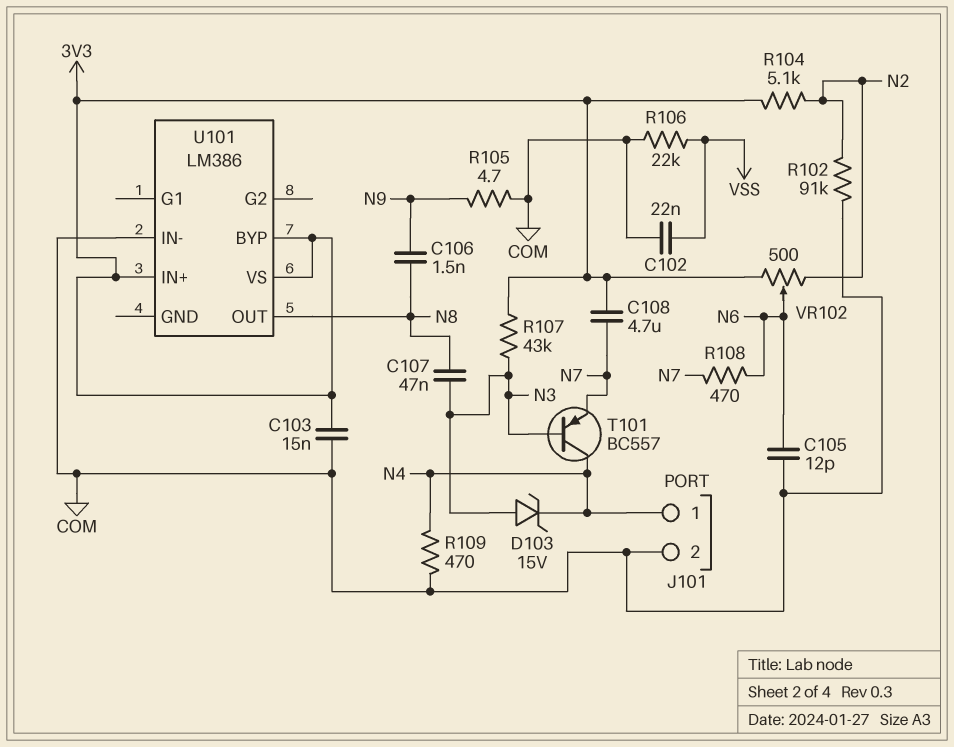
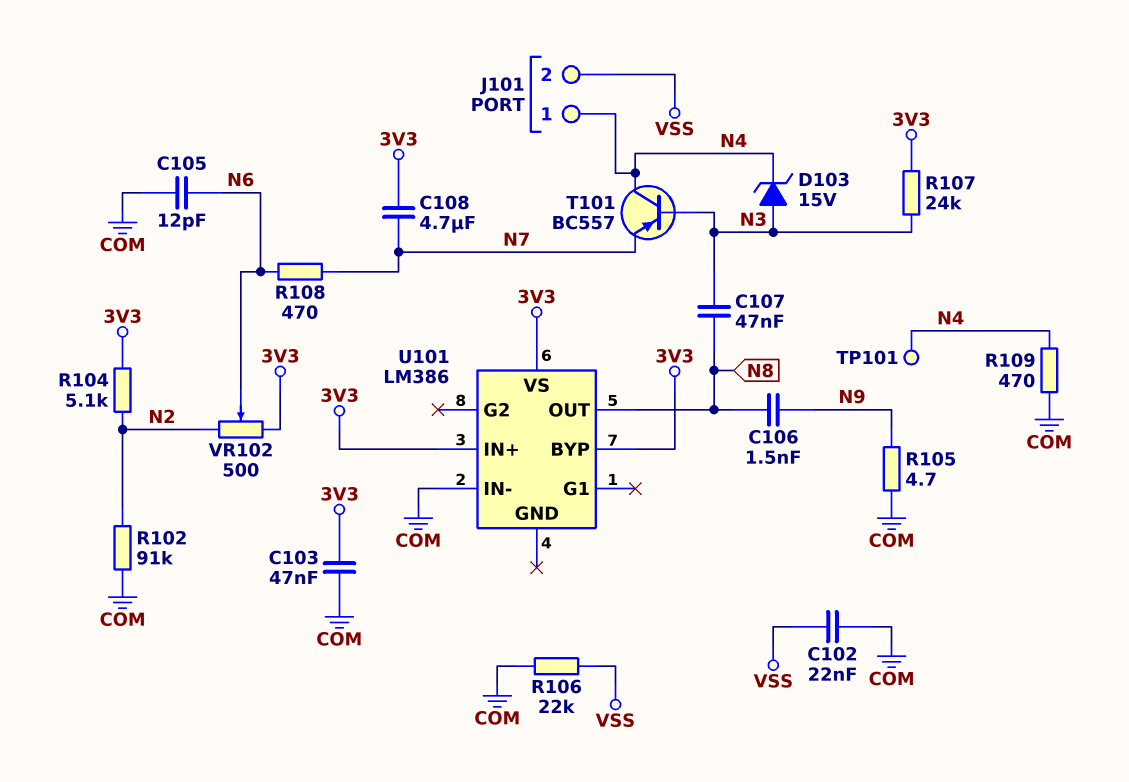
C103: 15nF (3V3, COM) -> 47nF (3V3, COM)
J101 pin 2: COM -> VSS
R107: 43k (3V3, N3) -> 24k (3V3, N3)
TP101: none -> test point (N4)

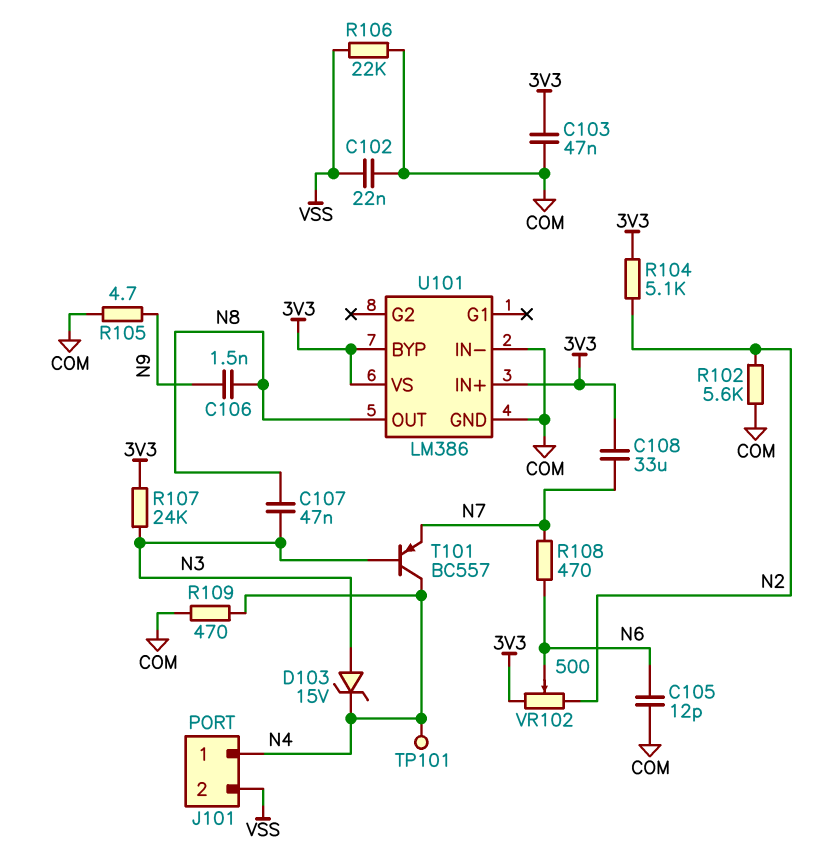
C108: 4.7uF (3V3, N7) -> 33uF (3V3, N7)
R102: 91k (COM, N2) -> 5.6k (COM, N2)
U101 pin GND: none -> COM

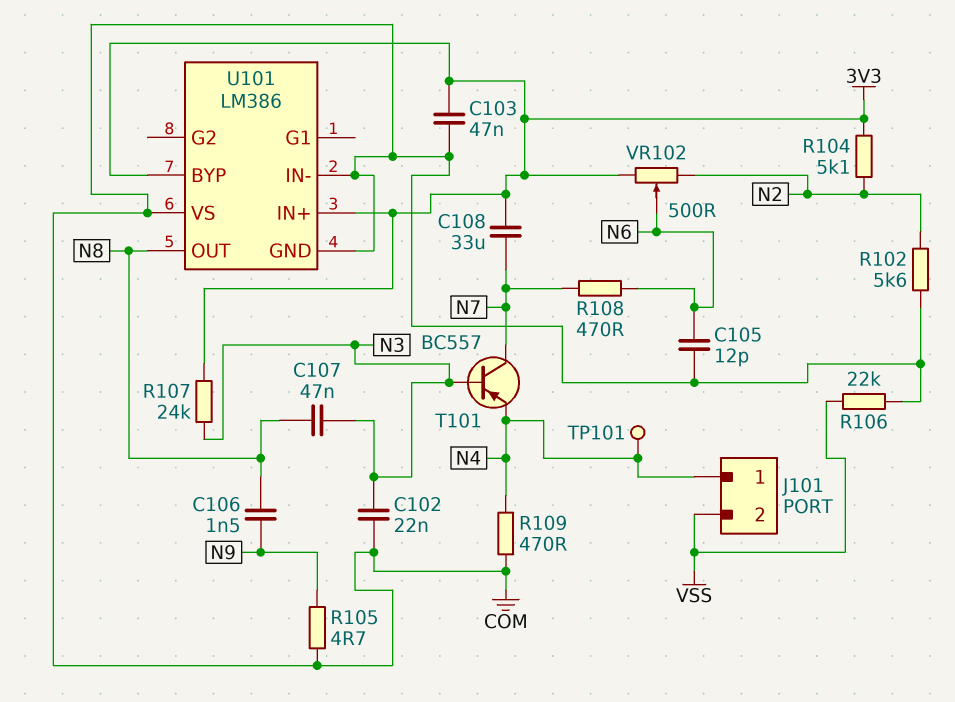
C102: 22nF (COM, VSS) -> 22nF (COM, N3)
D103: zener 15V (A N3, K N4) -> none
T101: PNP BC557 (B N3, C N4, E N7) -> PNP BC557 (B N3, C N7, E N4)
U101 pin VS: 3V3 -> COM

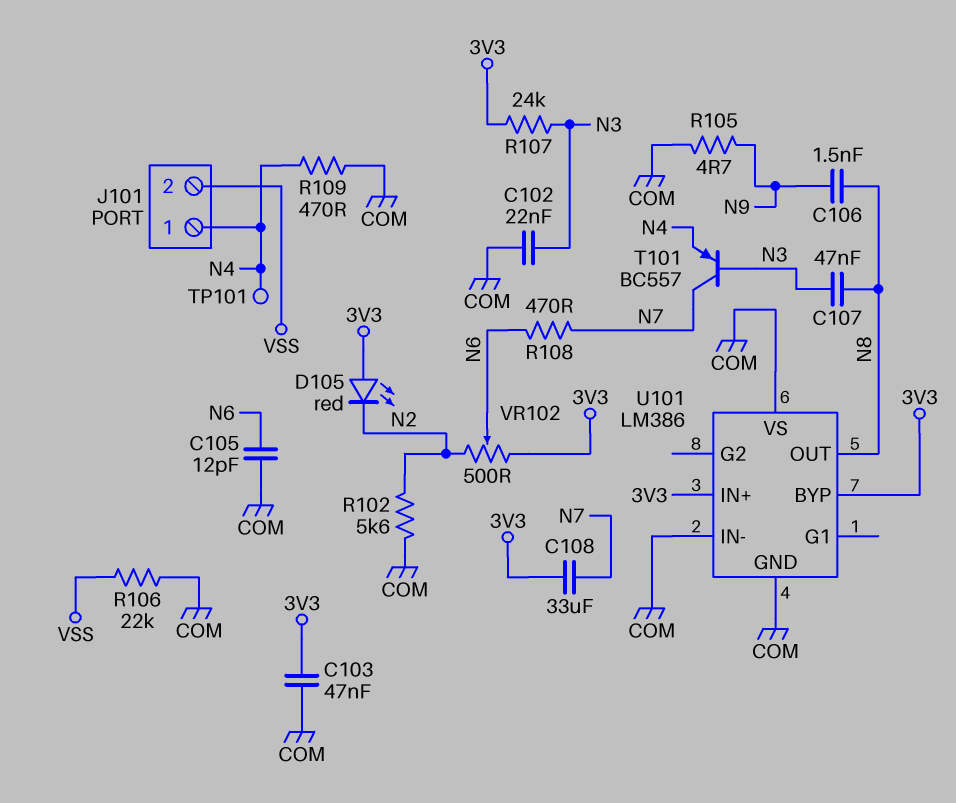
D105: none -> LED red (A 3V3, K N2)
R104: 5.1k (3V3, N2) -> none

